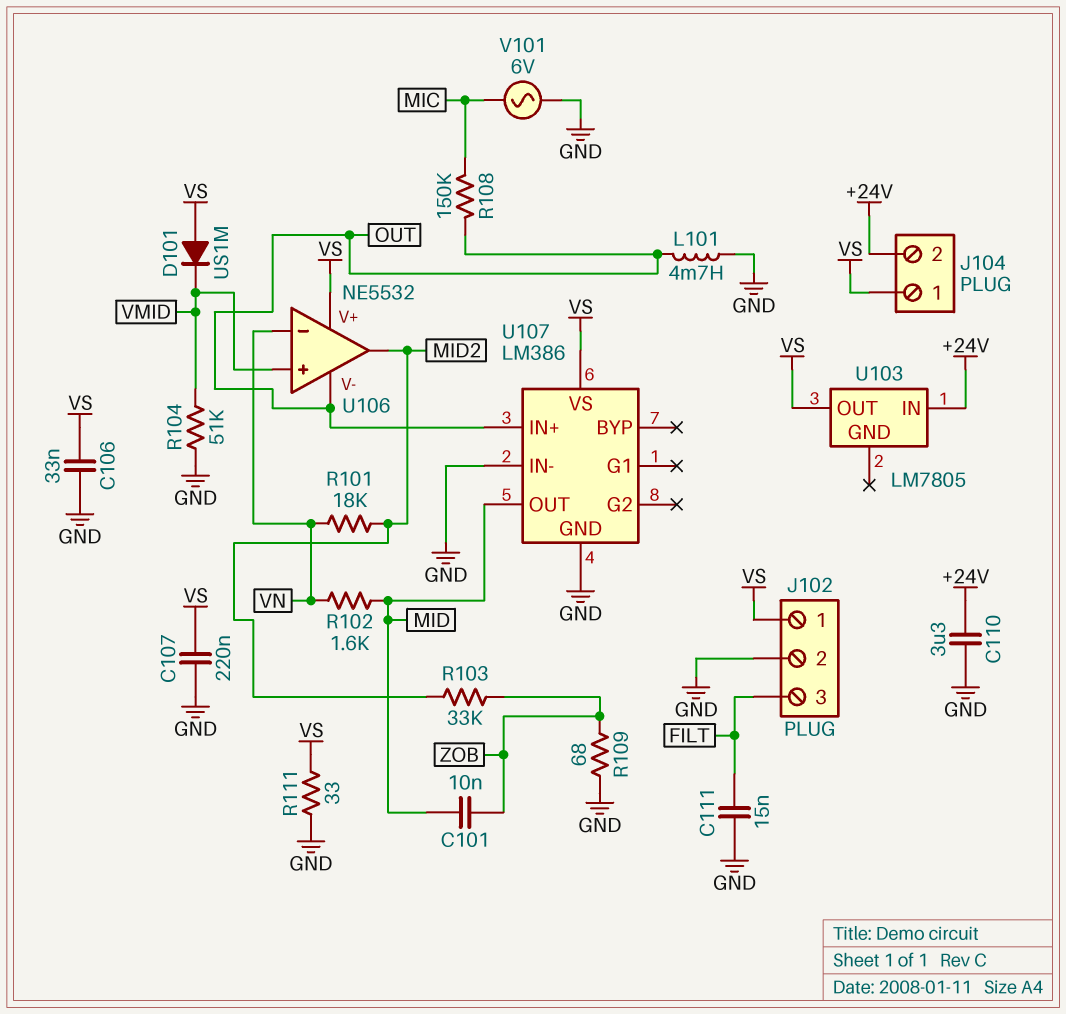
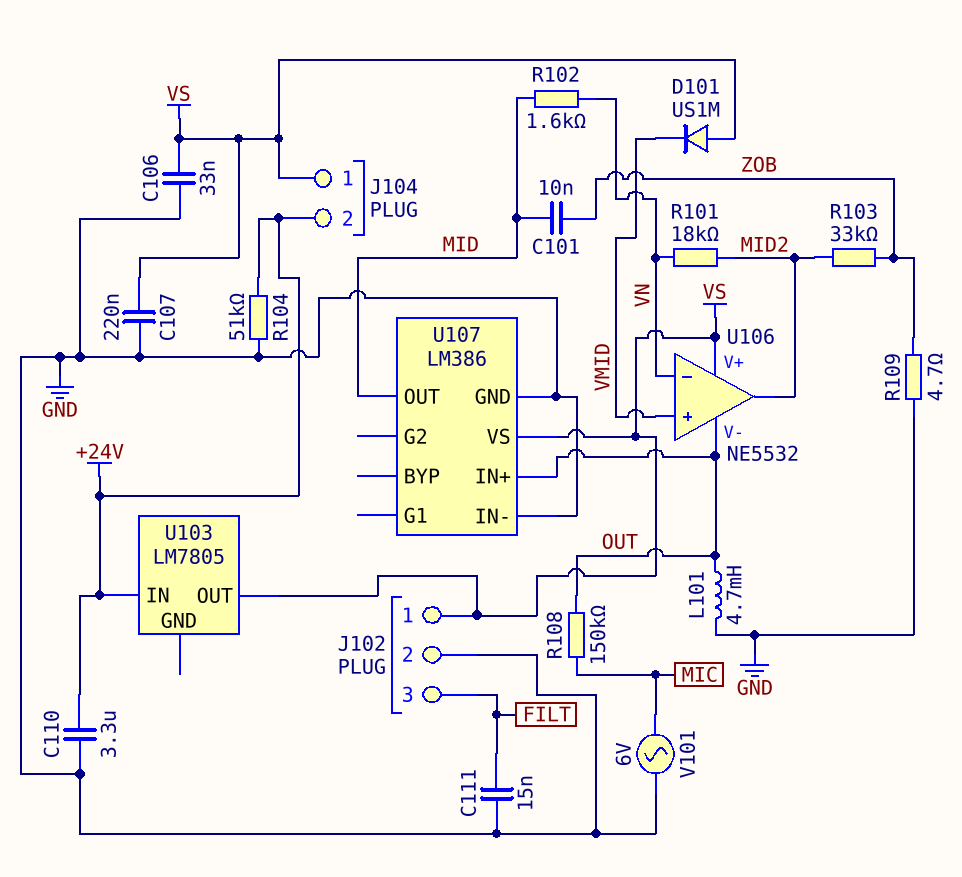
R104: 51k (GND, VMID) -> 51k (+24V, GND)
R109: 68 (GND, ZOB) -> 4.7 (GND, ZOB)
R111: 33 (GND, VS) -> none

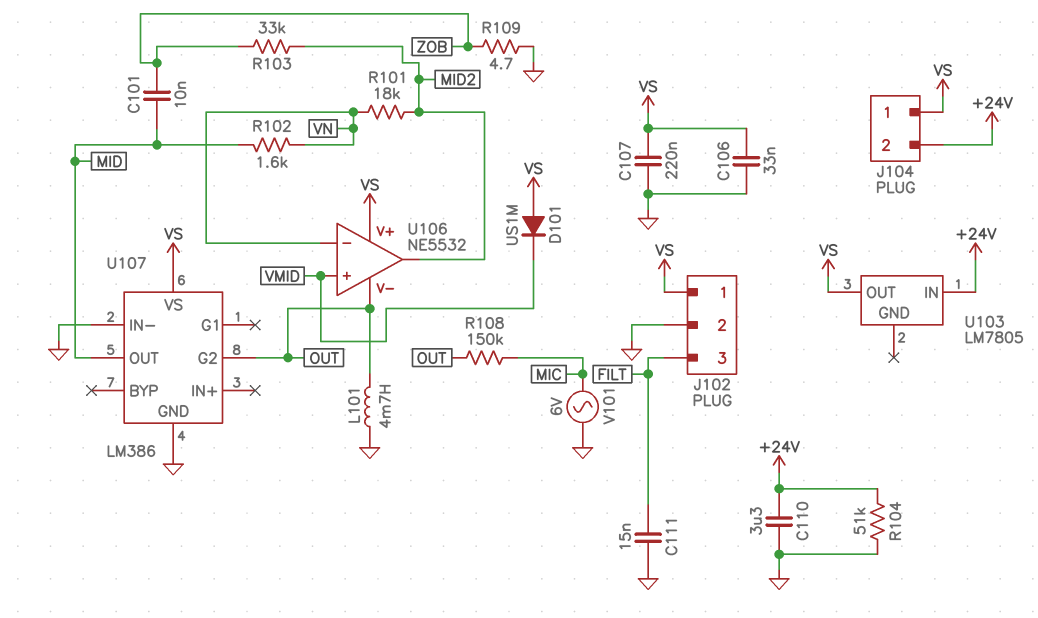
U107 pin G2: none -> OUT
U107 pin IN+: OUT -> none

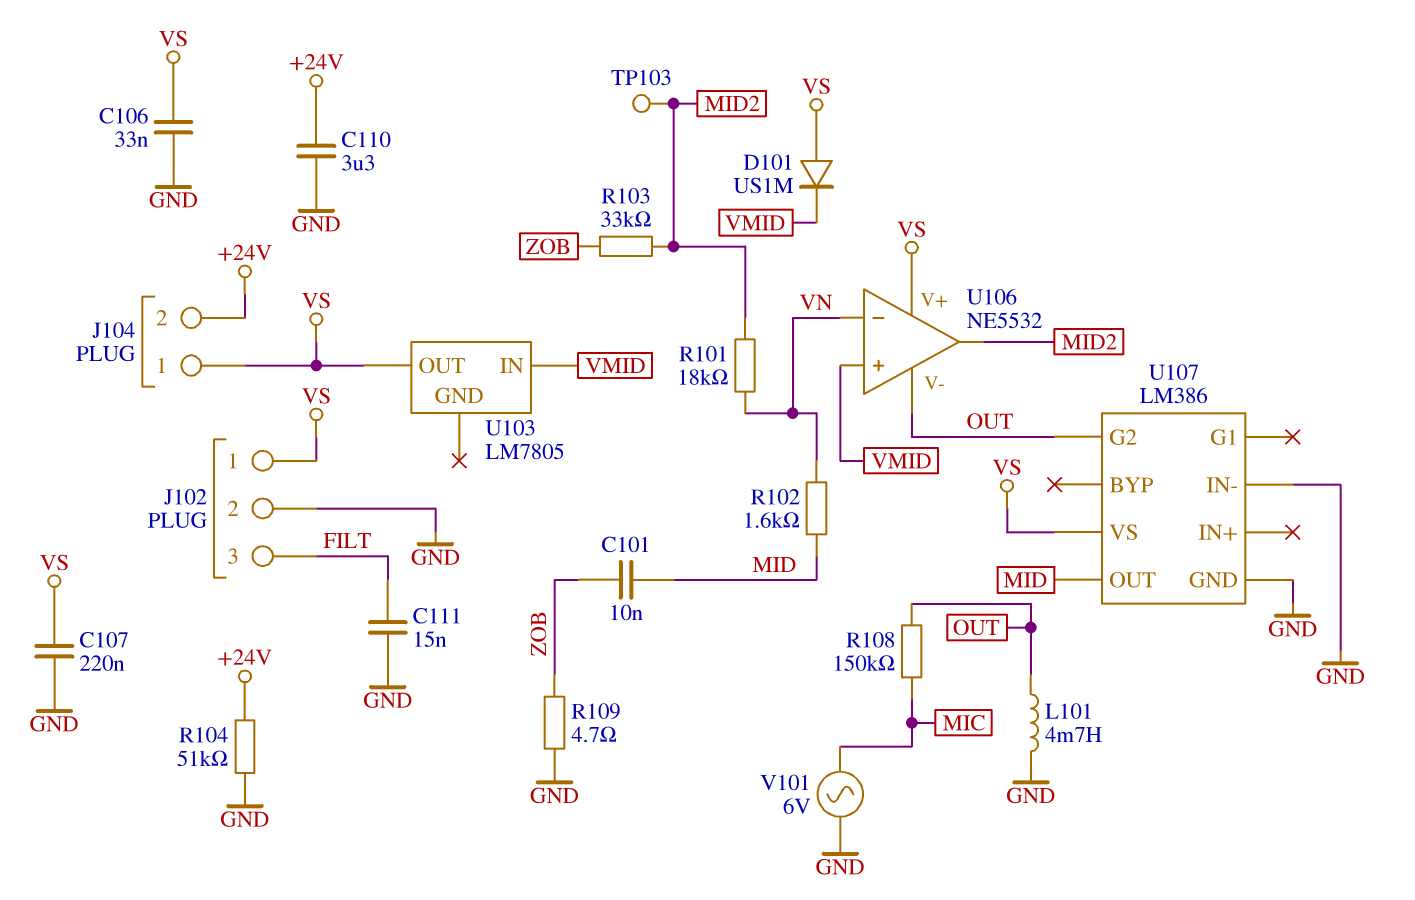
TP103: none -> test point (MID2)
U103 pin IN: +24V -> VMID

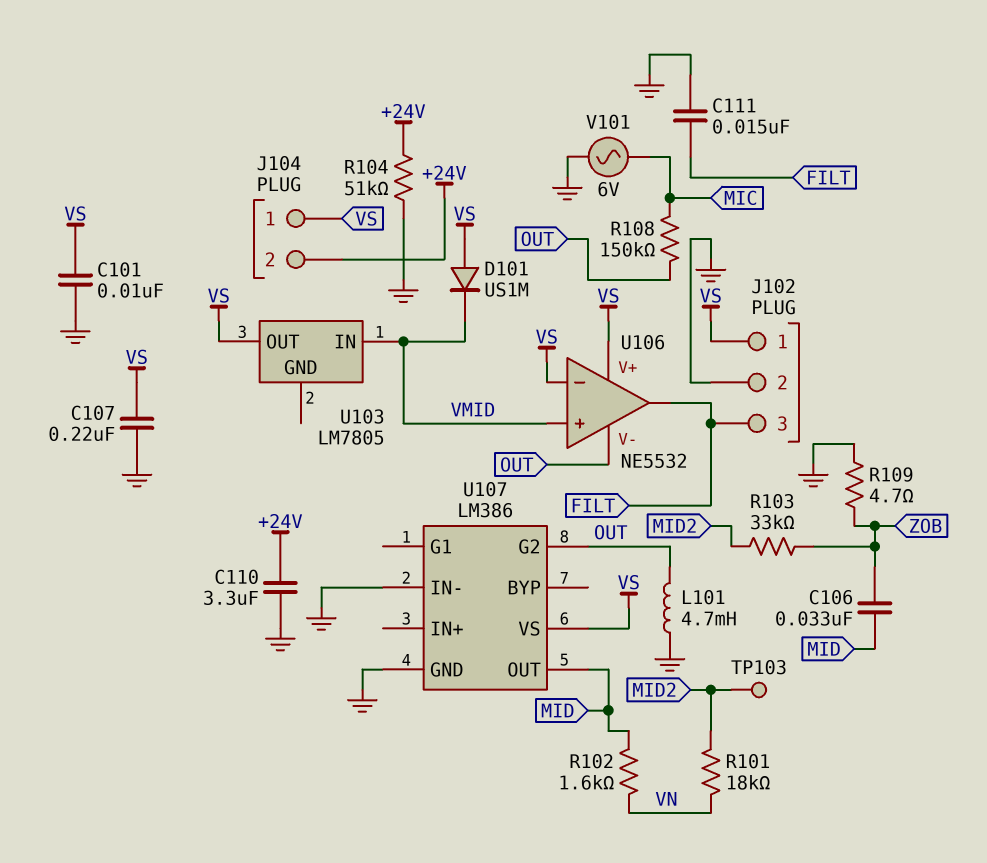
C101: 10nF (MID, ZOB) -> 10nF (GND, VS)
C106: 33nF (GND, VS) -> 33nF (MID, ZOB)
U106 pin in-: VN -> VS
U106 pin out: MID2 -> FILT

